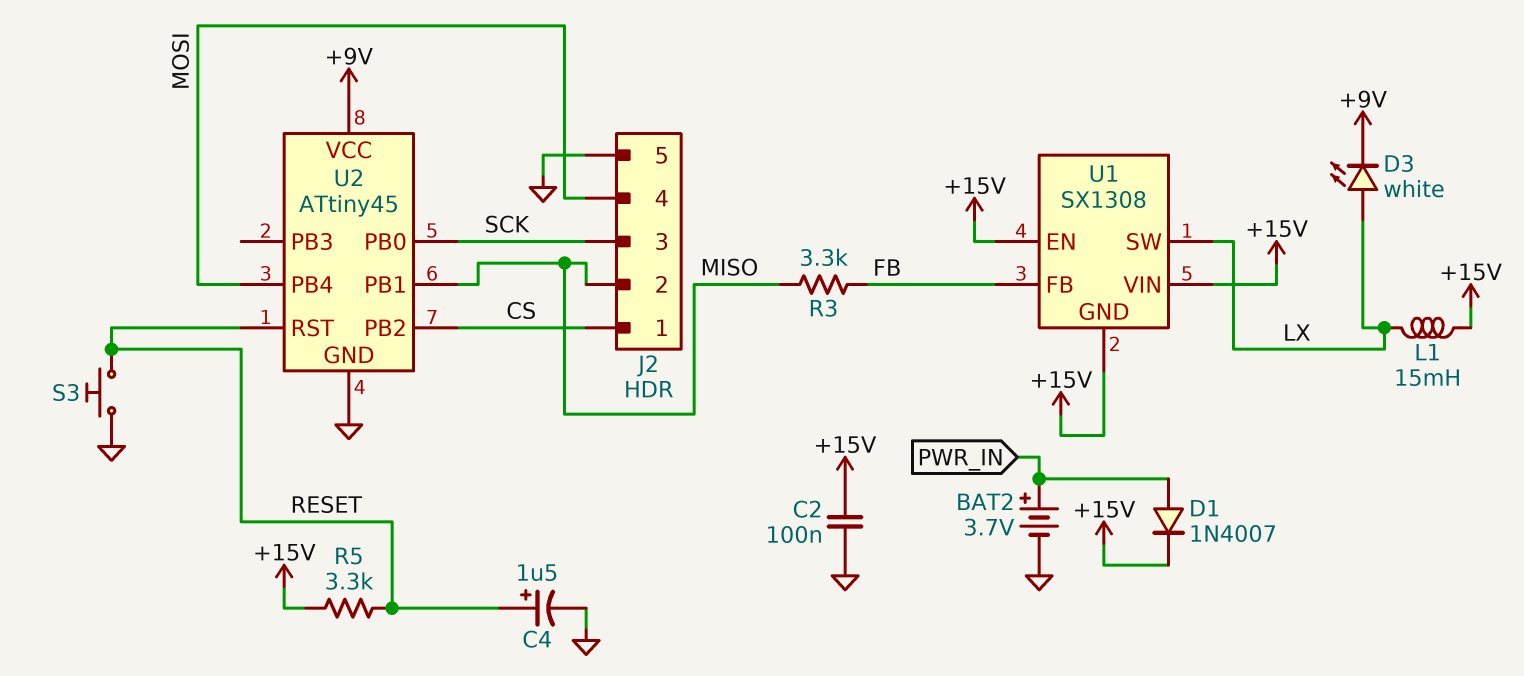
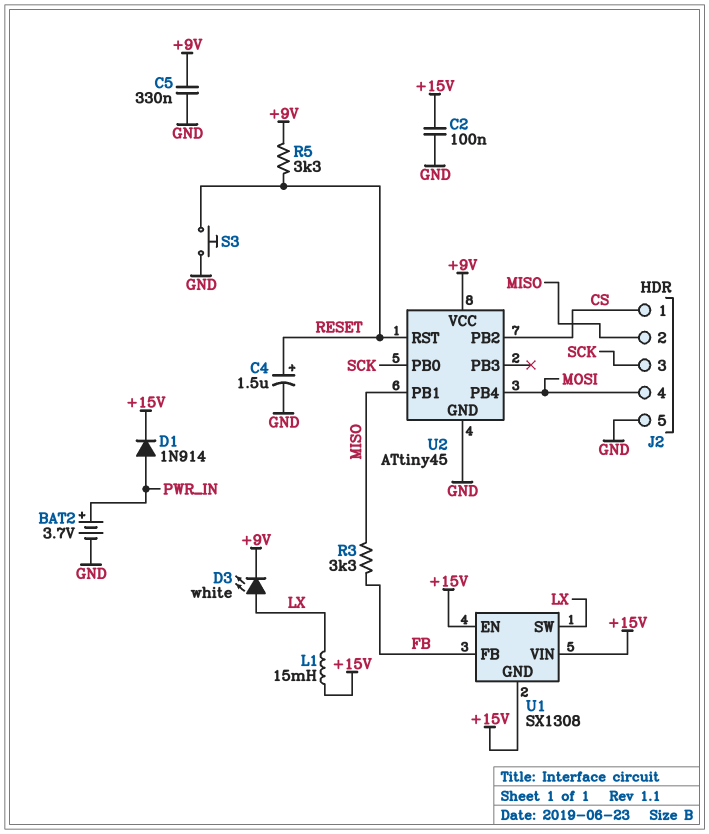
C5: none -> 330nF (+9V, GND)
D1: diode 1N4007 (A PWR_IN, K +15V) -> diode 1N914 (A PWR_IN, K +15V)
R5: 3.3k (+15V, RESET) -> 3.3k (+9V, RESET)

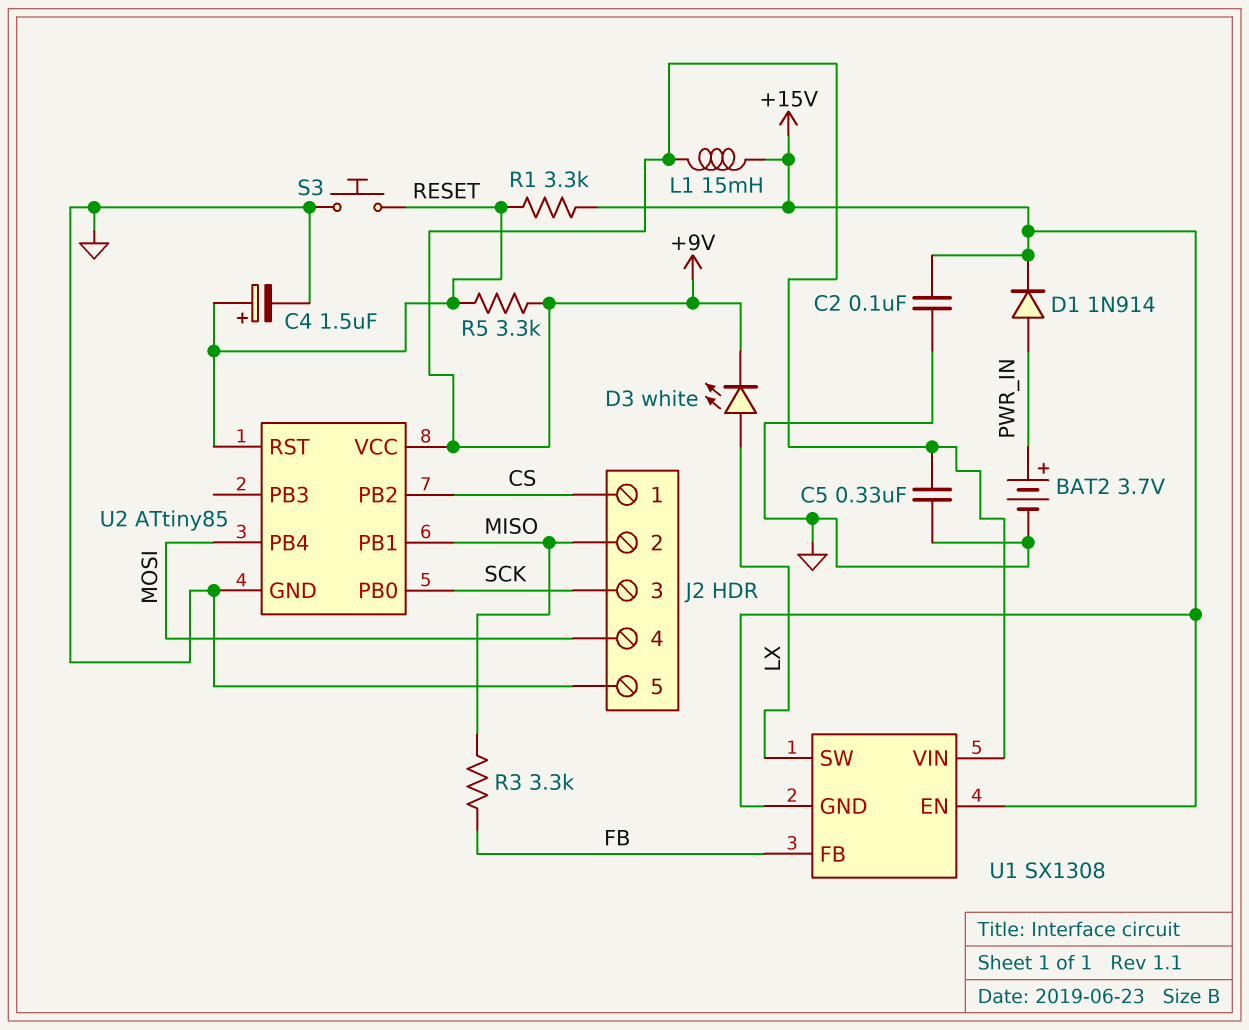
L1: 15mH (+15V, LX) -> 15mH (+9V, +15V)
R1: none -> 3.3k (+15V, RESET)
U1 pin VIN: +15V -> +9V
U2: ATtiny45 -> ATtiny85

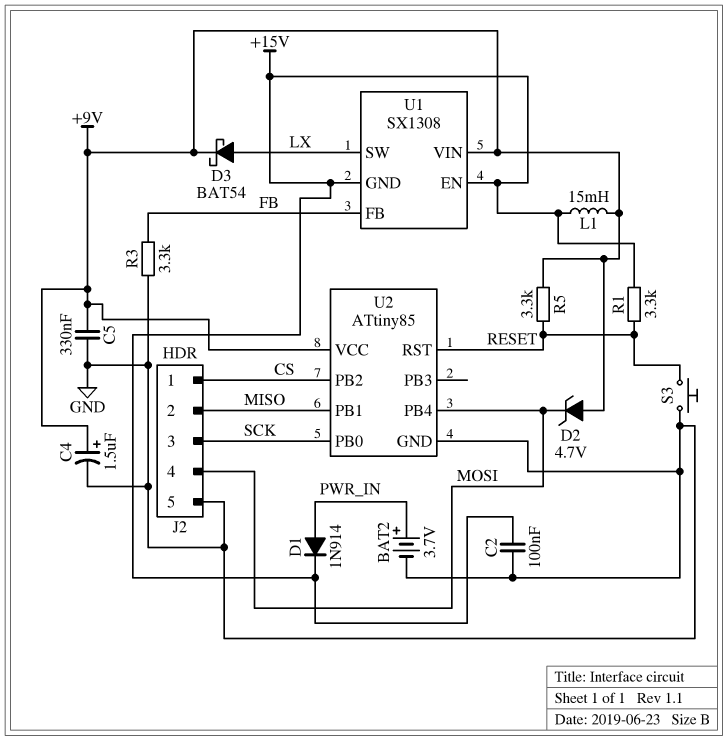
C4: 1.5uF (plus RESET, minus GND) -> 1.5uF (plus +9V, minus GND)
D2: none -> zener 4.7V (A +9V, K MOSI)
D3: LED white (A LX, K +9V) -> schottky BAT54 (A LX, K +9V)
R3: 3.3k (FB, MISO) -> 3.3k (FB, GND)

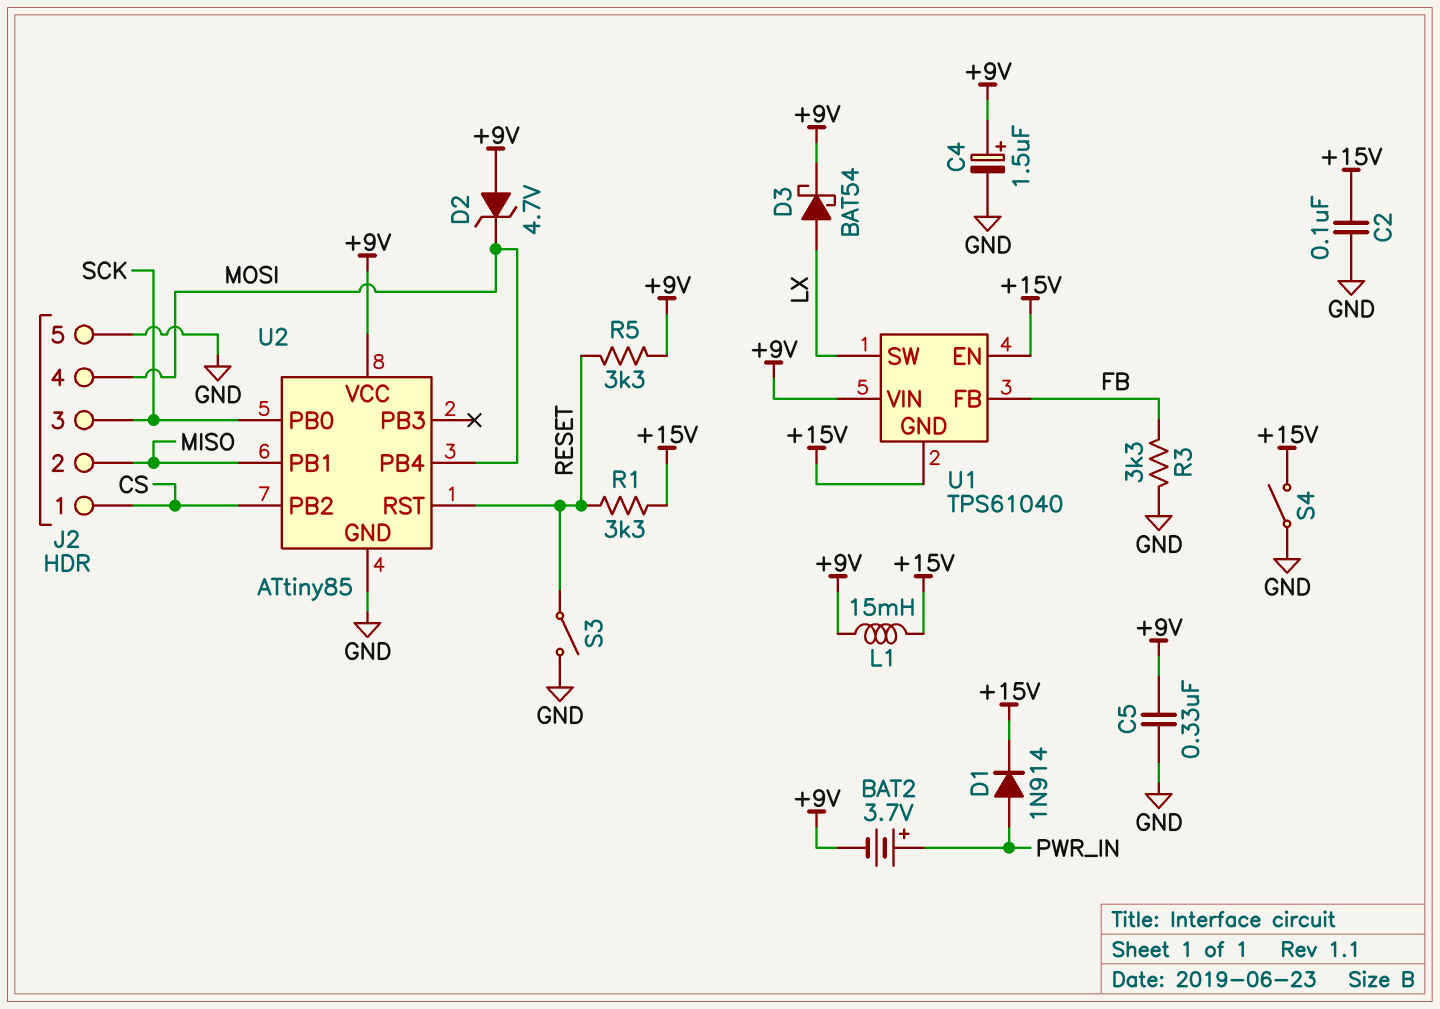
BAT2: 3.7V (plus PWR_IN, minus GND) -> 3.7V (plus PWR_IN, minus +9V)
S3: button (GND, RESET) -> switch (GND, RESET)
S4: none -> switch (+15V, GND)
U1: SX1308 -> TPS61040

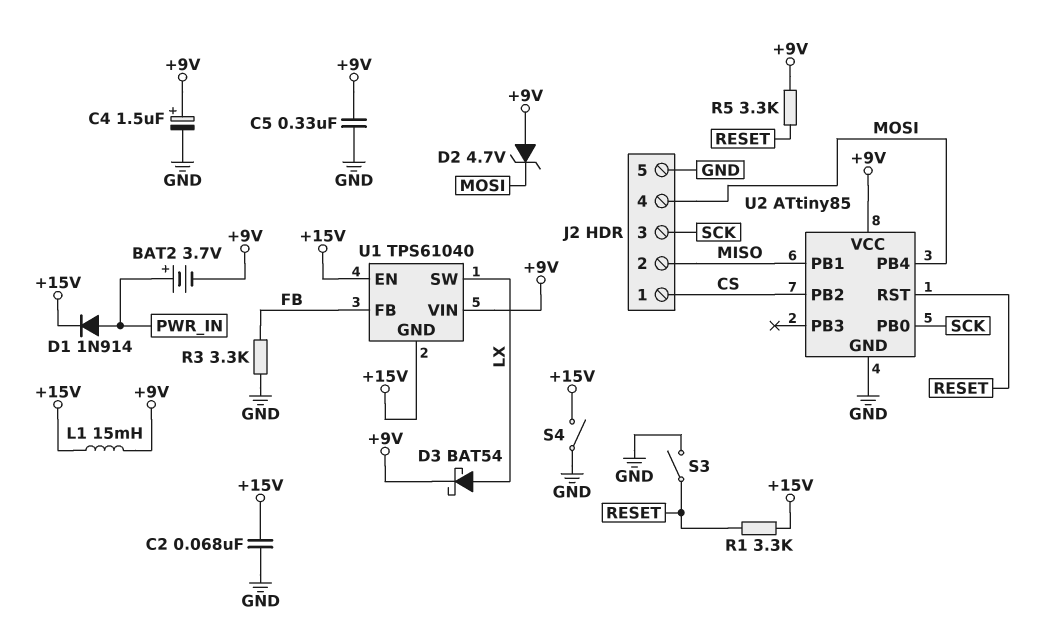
C2: 100nF (+15V, GND) -> 68nF (+15V, GND)

